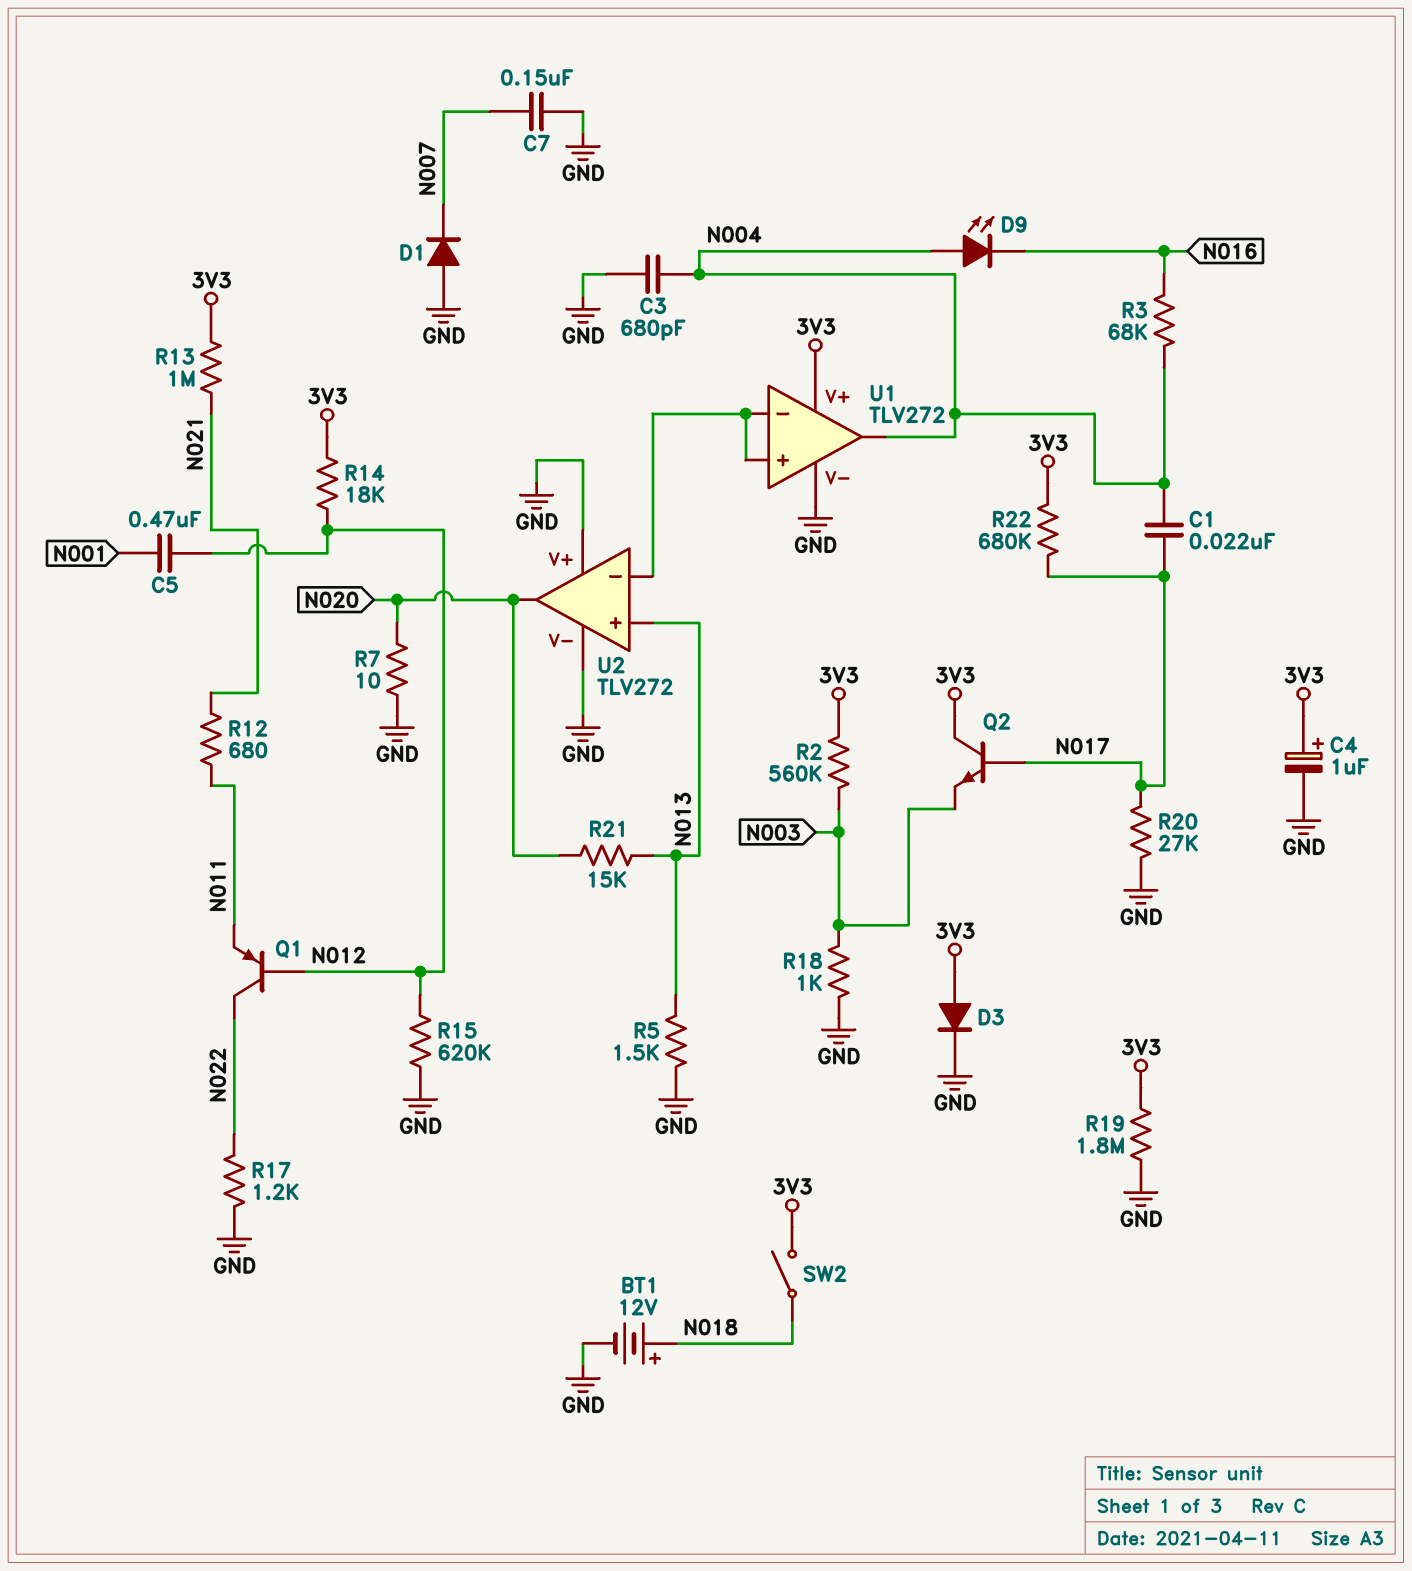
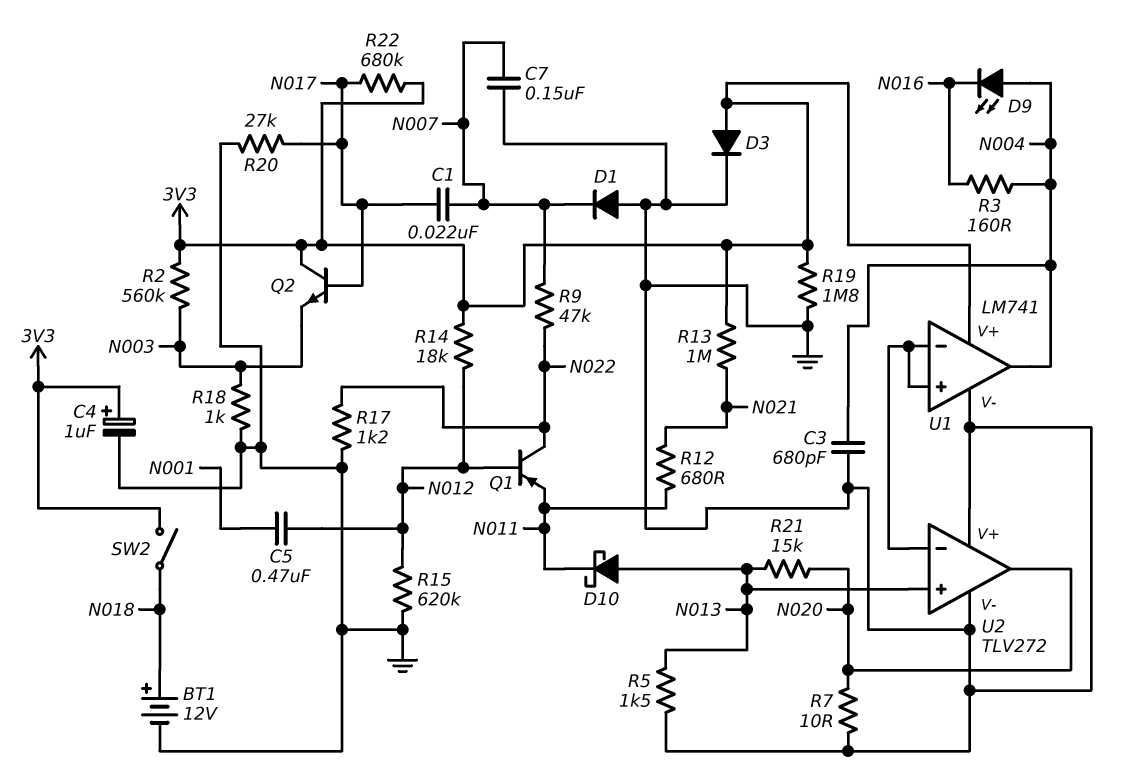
C1: 22nF (N004, N017) -> 22nF (N007, N017)
D10: none -> schottky (A N013, K N011)
R3: 68k (N004, N016) -> 160 (N004, N016)
R9: none -> 47k (N007, N022)
U1: TLV272 -> LM741

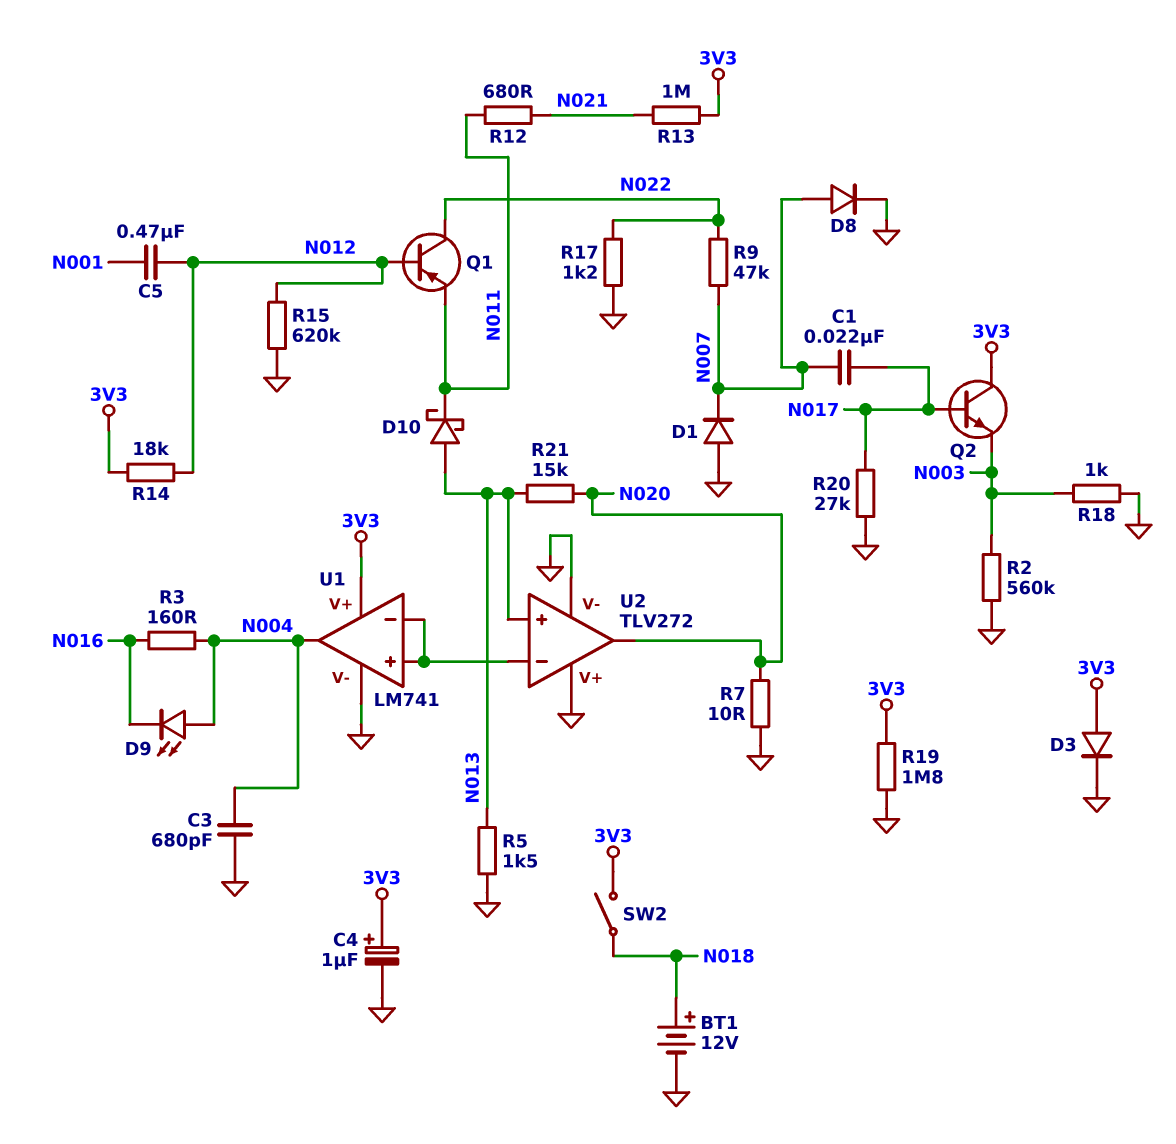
C7: 150nF (GND, N007) -> none
D8: none -> diode (A N007, K GND)
R2: 560k (3V3, N003) -> 560k (GND, N003)
R22: 680k (3V3, N017) -> none

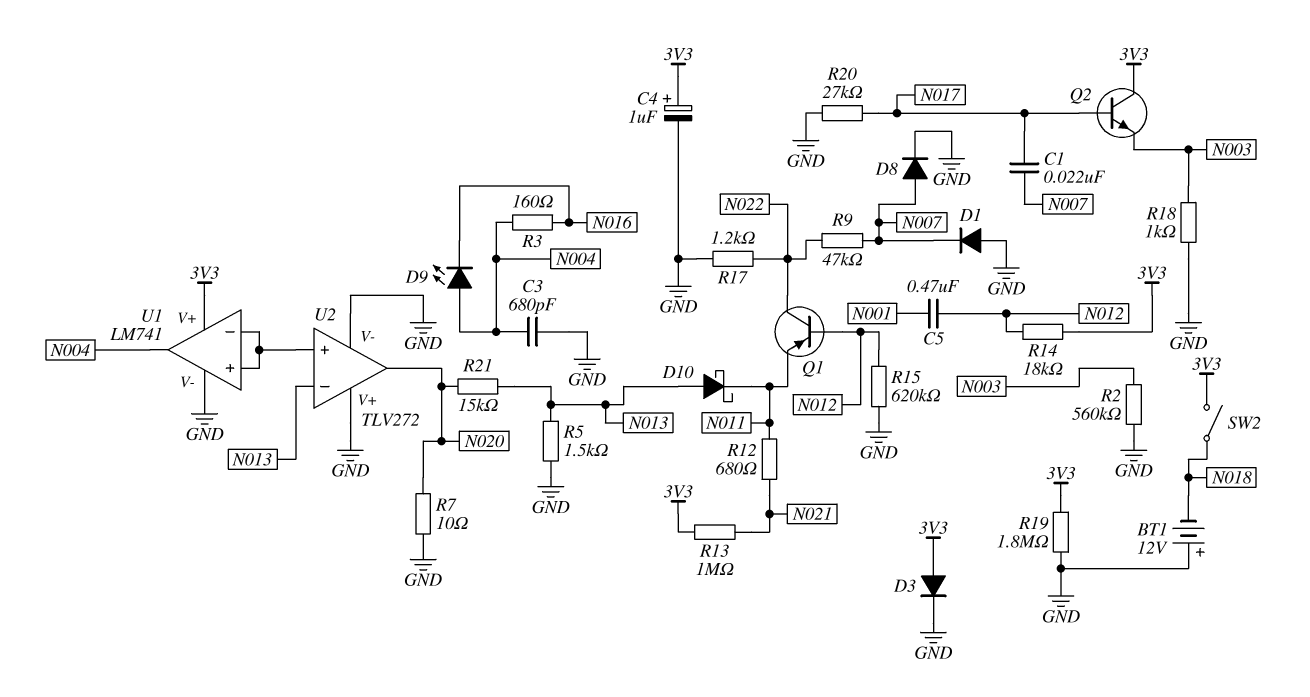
BT1: 12V (plus N018, minus GND) -> 12V (plus GND, minus N018)
U2 pin in+: N013 -> U1/in+
U2 pin in-: U1/in+ -> N013

